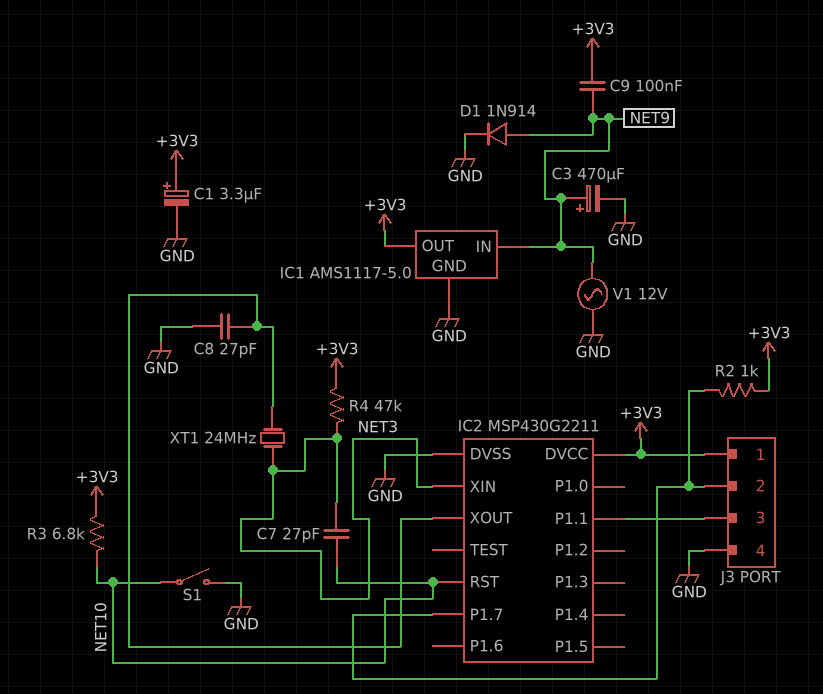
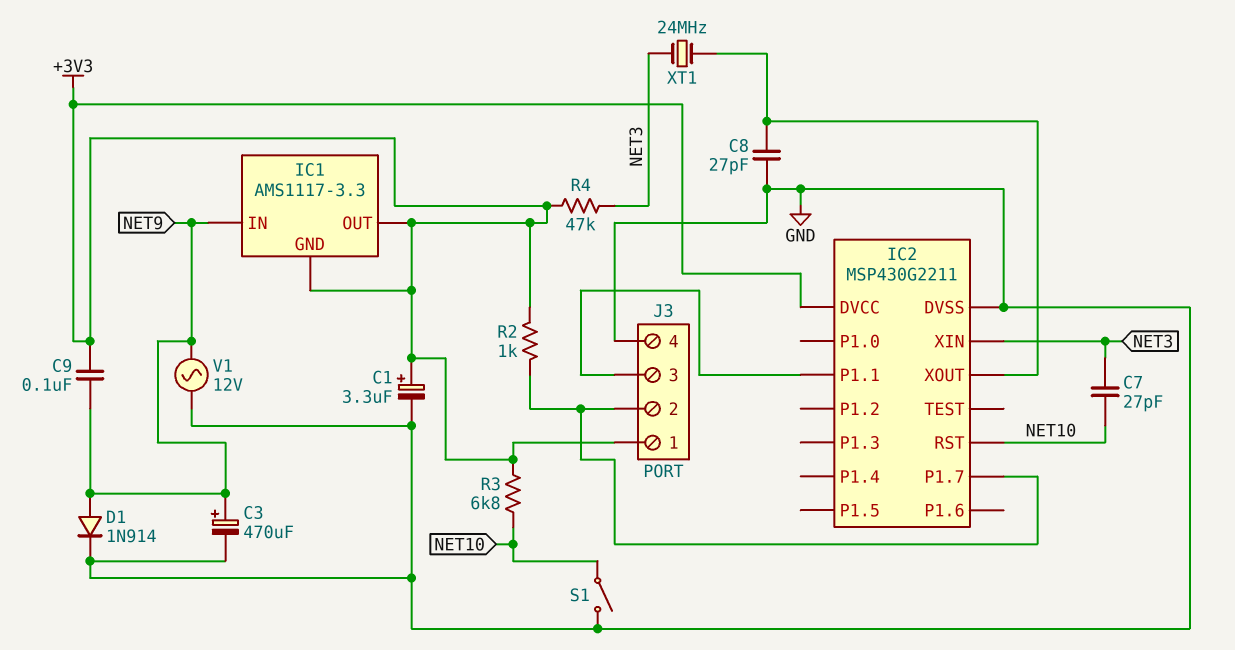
IC1: AMS1117-5.0 -> AMS1117-3.3
IC1 pin GND: GND -> +3V3

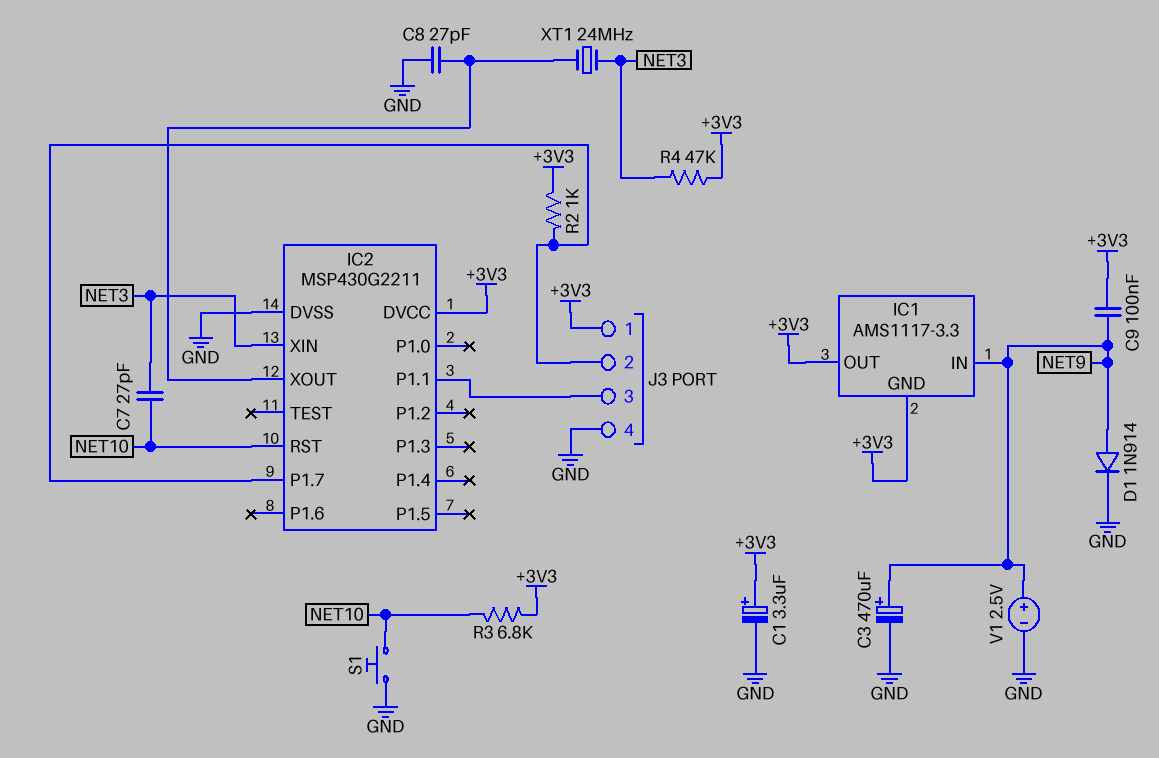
S1: switch (GND, NET10) -> button (GND, NET10)
V1: AC 12V (GND, NET9) -> 2.5V (plus NET9, minus GND)

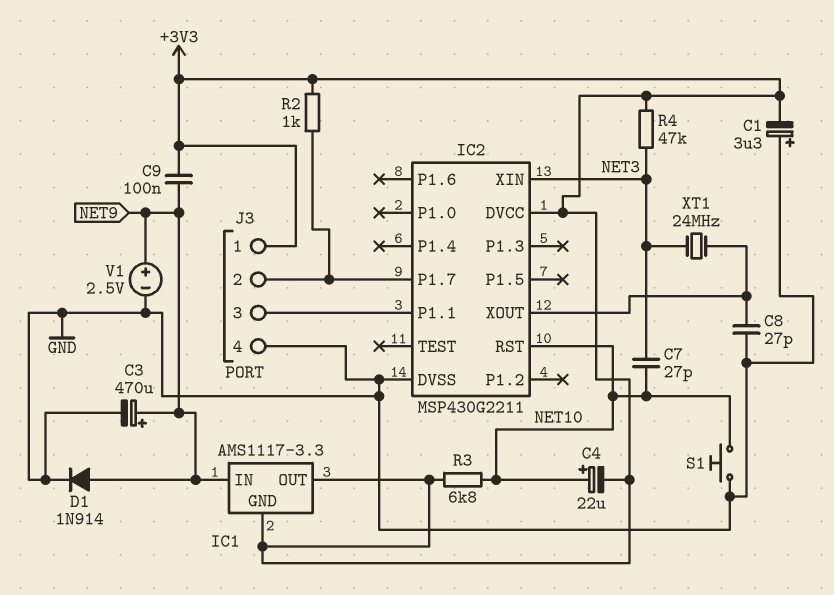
C1: 3.3uF (plus +3V3, minus GND) -> 3.3uF (plus GND, minus +3V3)
C4: none -> 22uF (plus NET10, minus +3V3)

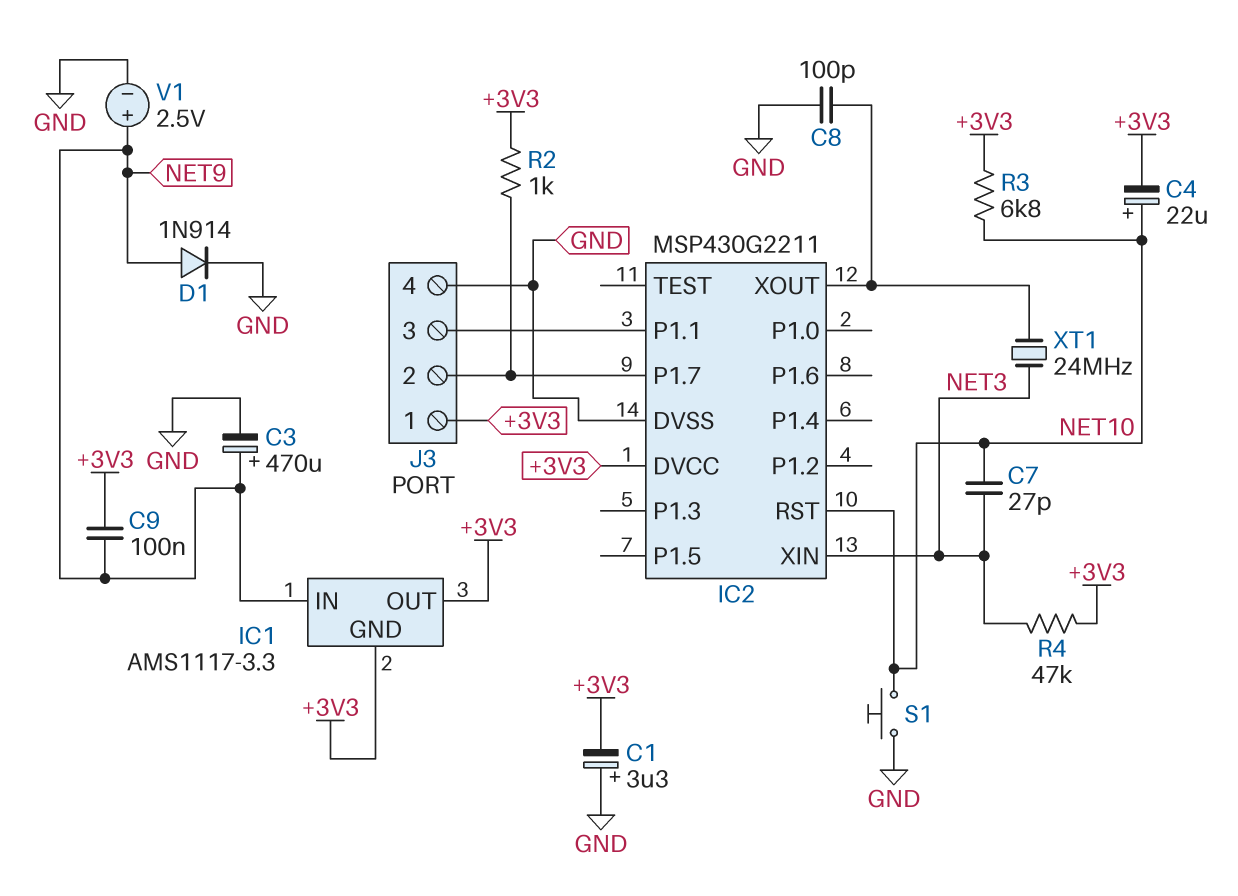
C8: 27pF (GND, IC2/XOUT) -> 100pF (GND, IC2/XOUT)

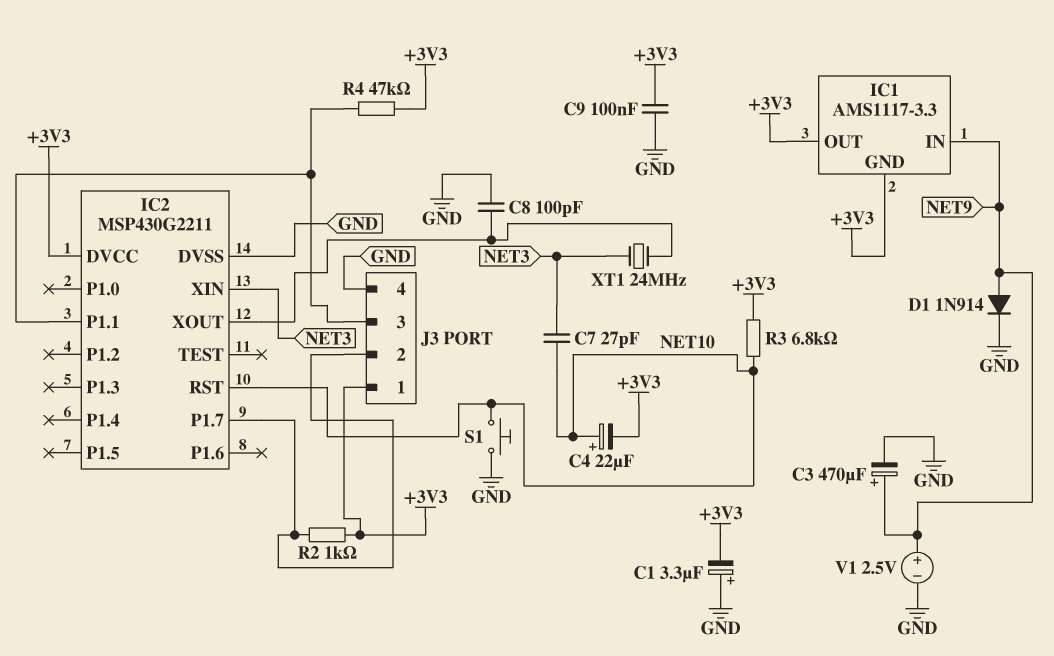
C9: 100nF (+3V3, NET9) -> 100nF (+3V3, GND)
R4: 47k (+3V3, NET3) -> 47k (+3V3, IC2/P1.1)

